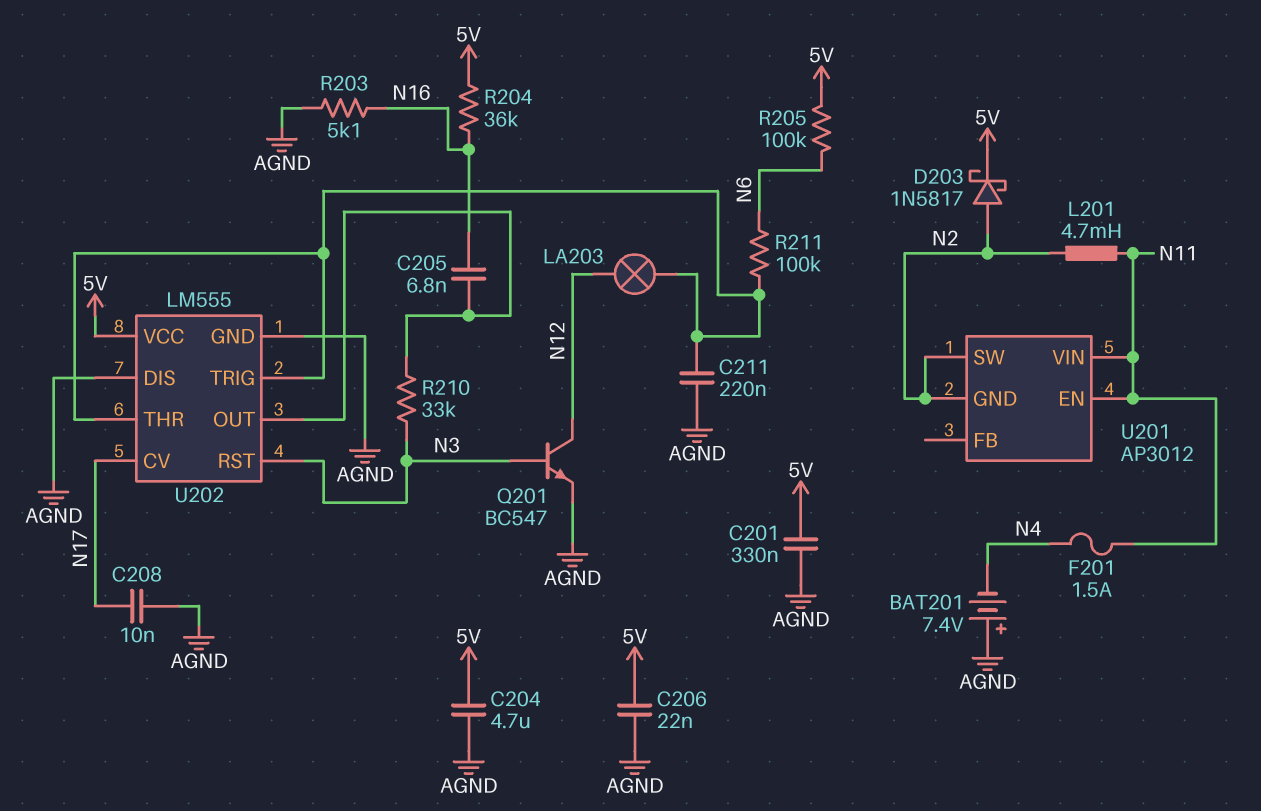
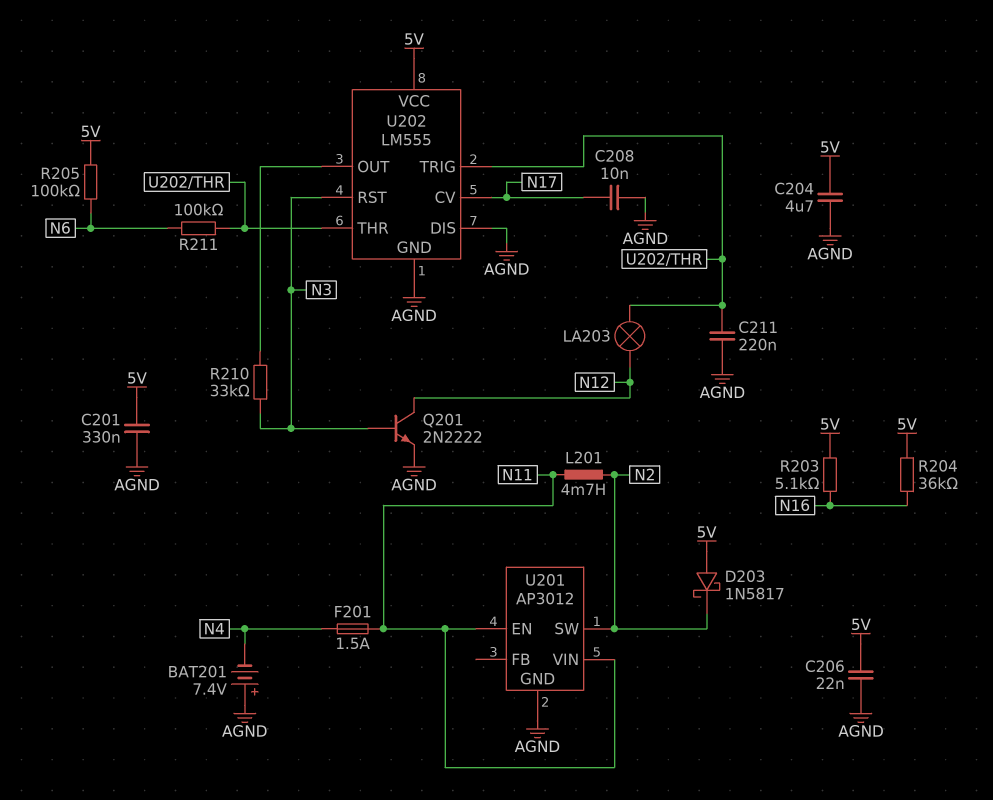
C205: 6.8nF (N16, U202/OUT) -> none
D203: schottky 1N5817 (A N2, K 5V) -> schottky 1N5817 (A 5V, K N2)
Q201: NPN BC547 (B N3, C N12, E AGND) -> NPN 2N2222 (B N3, C N12, E AGND)
R203: 5.1k (AGND, N16) -> 5.1k (5V, N16)
U201 pin GND: N2 -> AGND

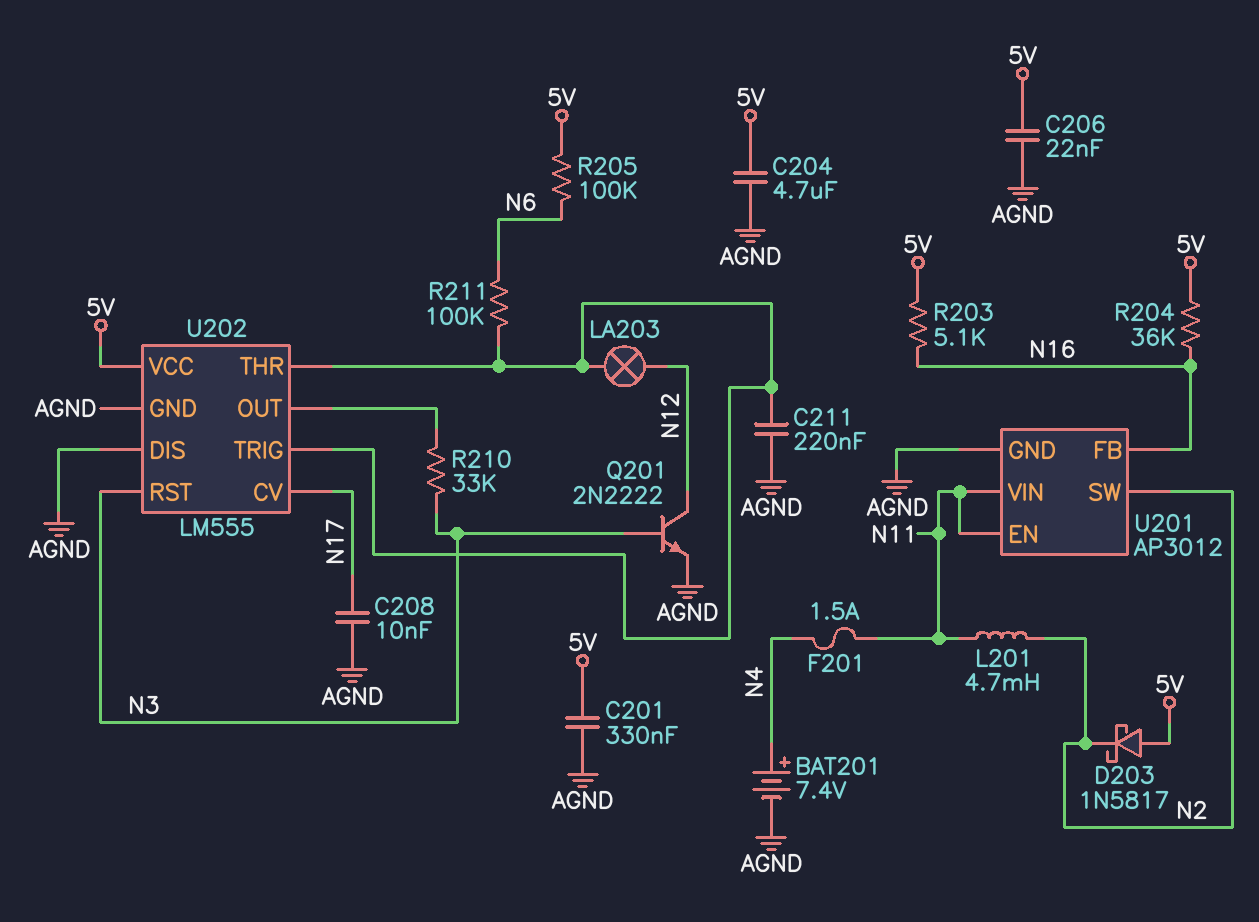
BAT201: 7.4V (plus AGND, minus N4) -> 7.4V (plus N4, minus AGND)
U201 pin FB: none -> N16

